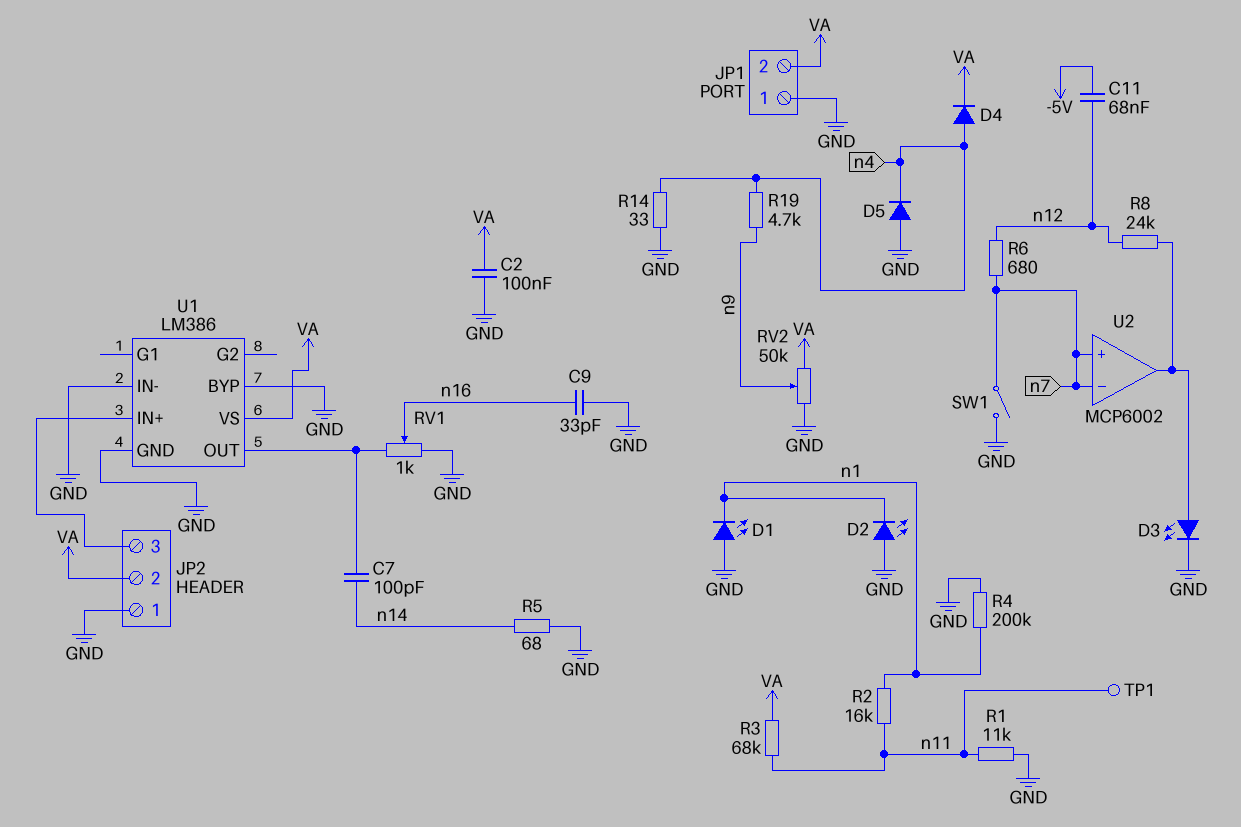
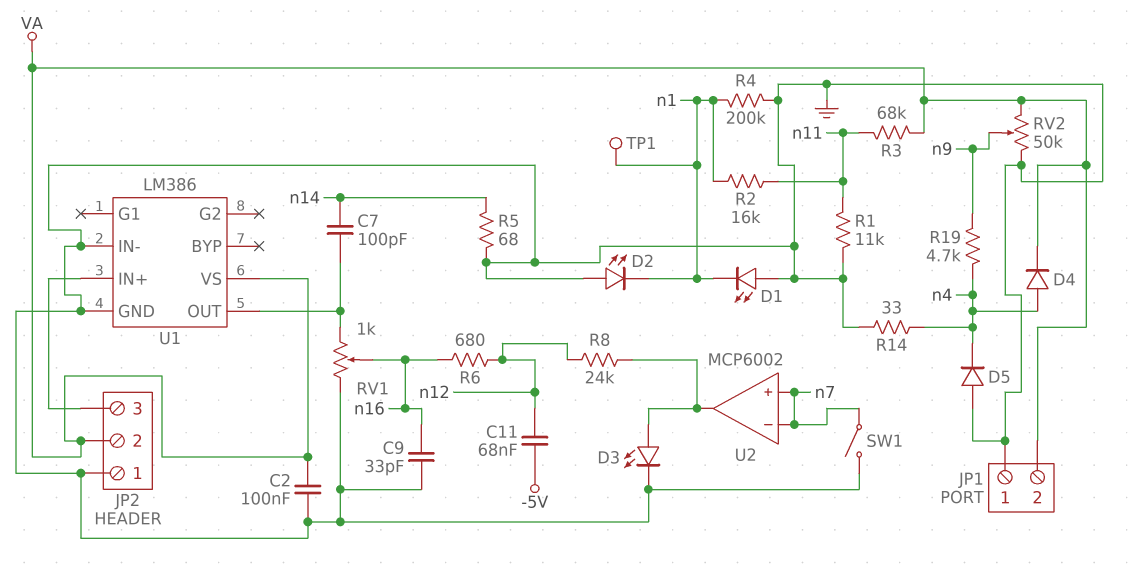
R6: 680 (n7, n12) -> 680 (n12, n16)
TP1: test point (n11) -> test point (n1)
U1 pin BYP: GND -> none

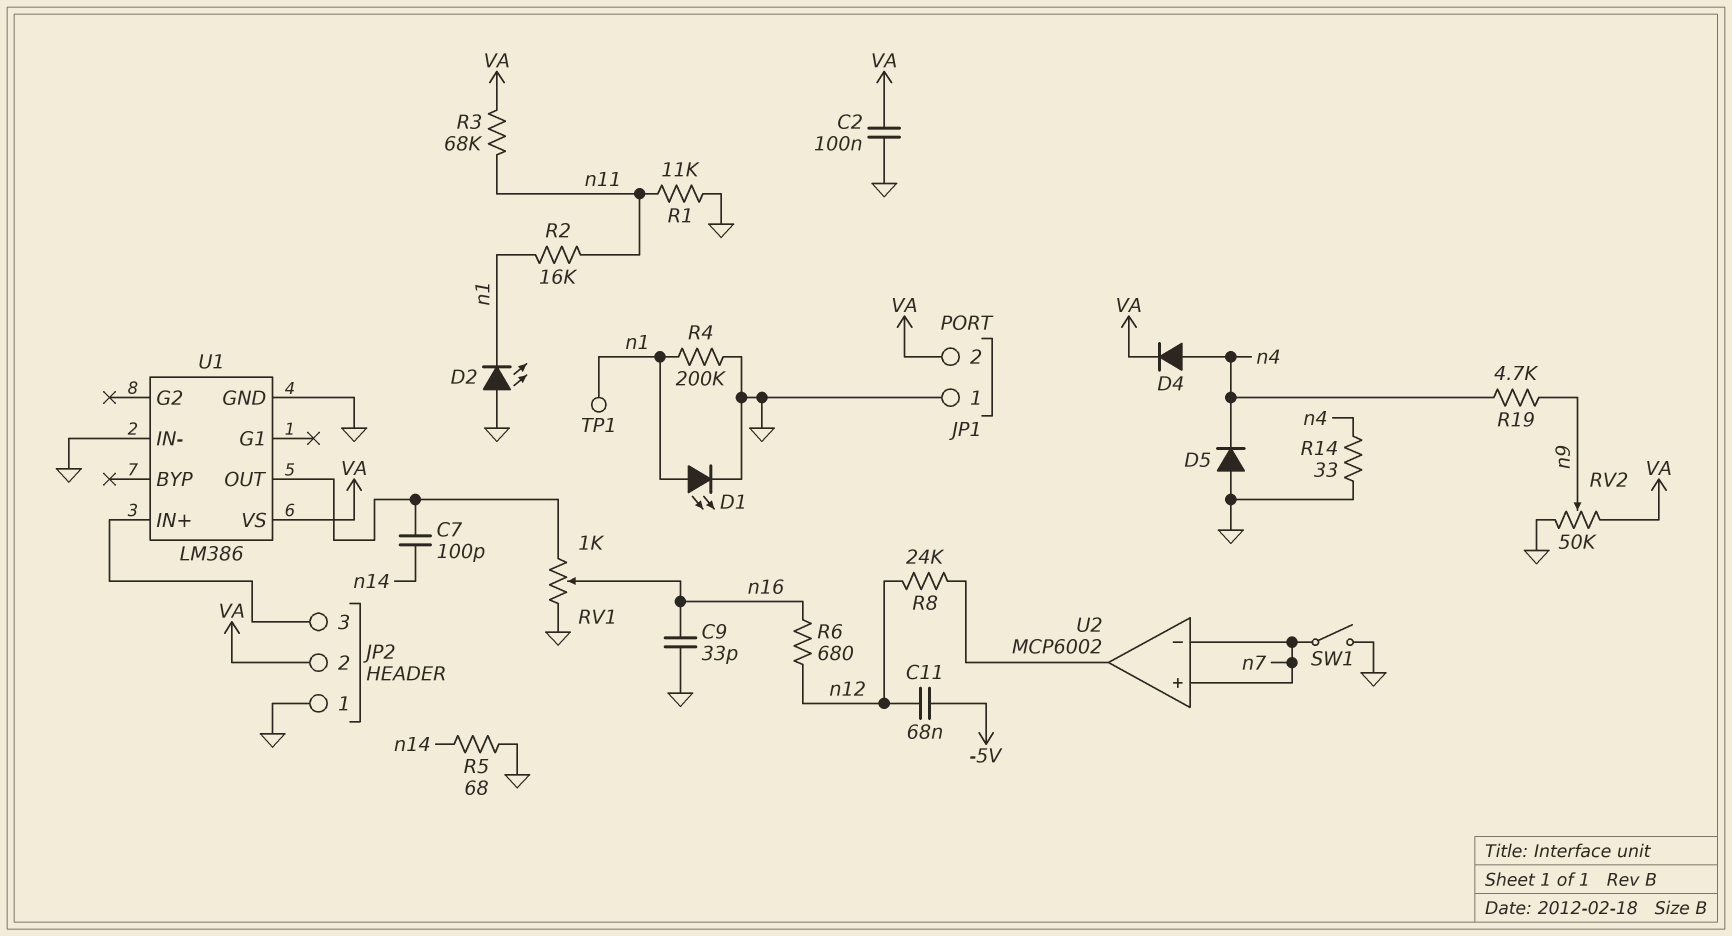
D1: LED (A GND, K n1) -> LED (A n1, K GND)
D3: LED (A U2/out, K GND) -> none

